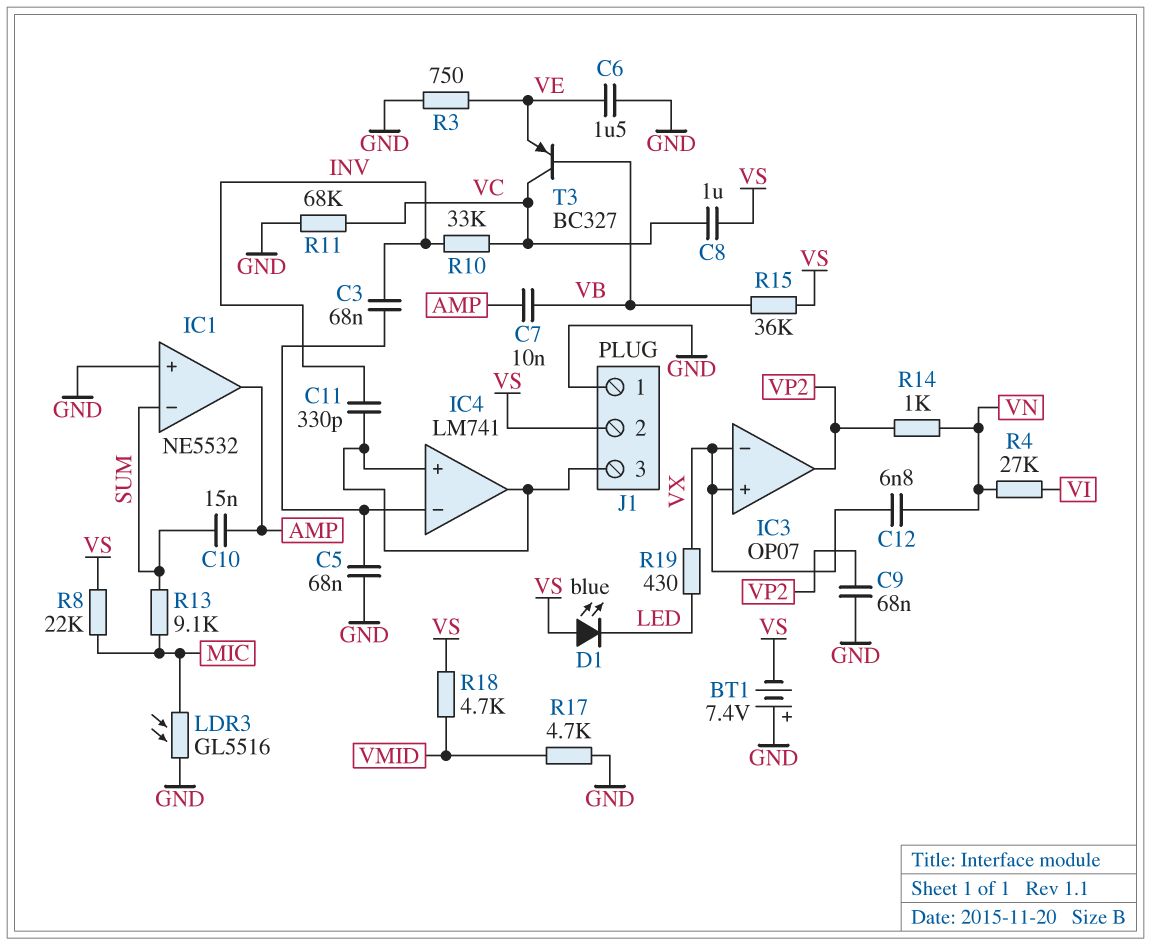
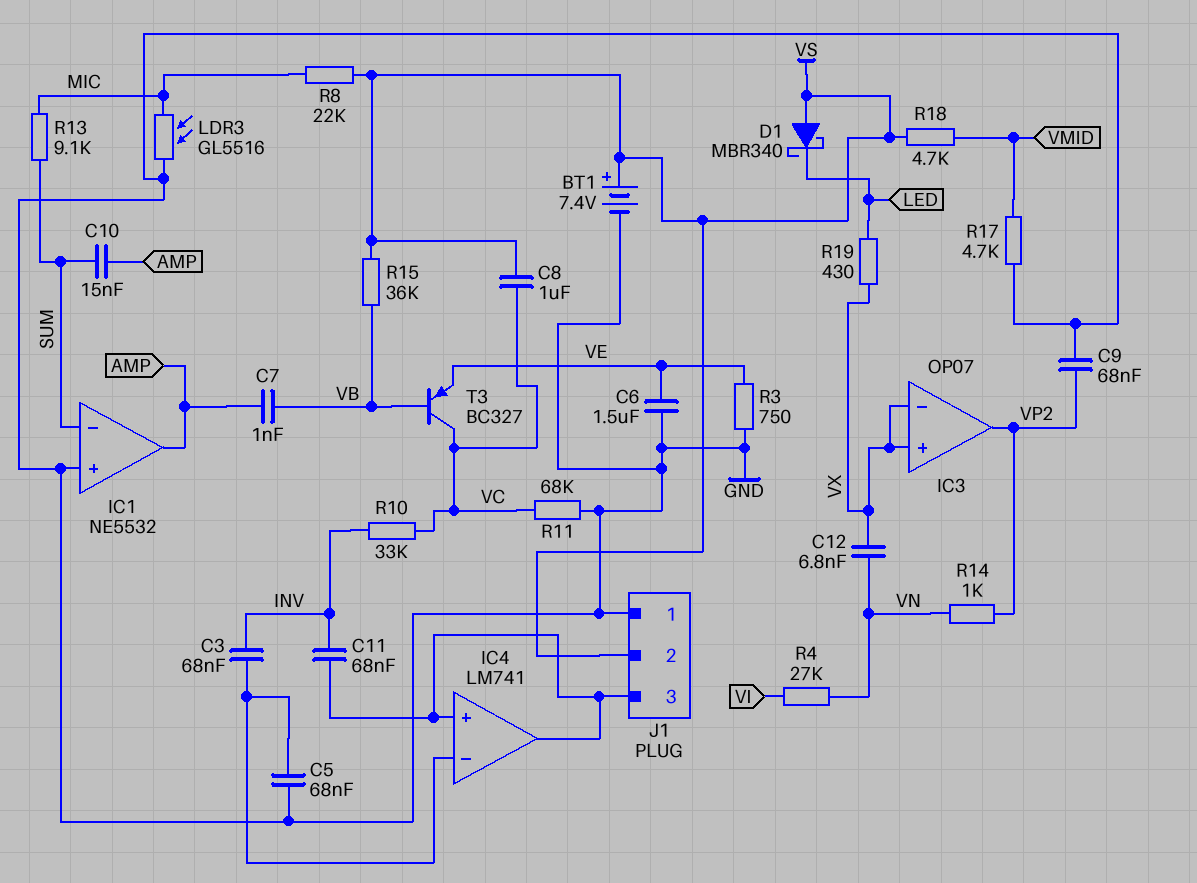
BT1: 7.4V (plus GND, minus VS) -> 7.4V (plus VS, minus GND)
C7: 10nF (AMP, VB) -> 1nF (AMP, VB)
C11: 330pF (IC4/in+, INV) -> 68nF (IC4/in+, INV)
D1: LED blue (A VS, K LED) -> schottky MBR340 (A VS, K LED)

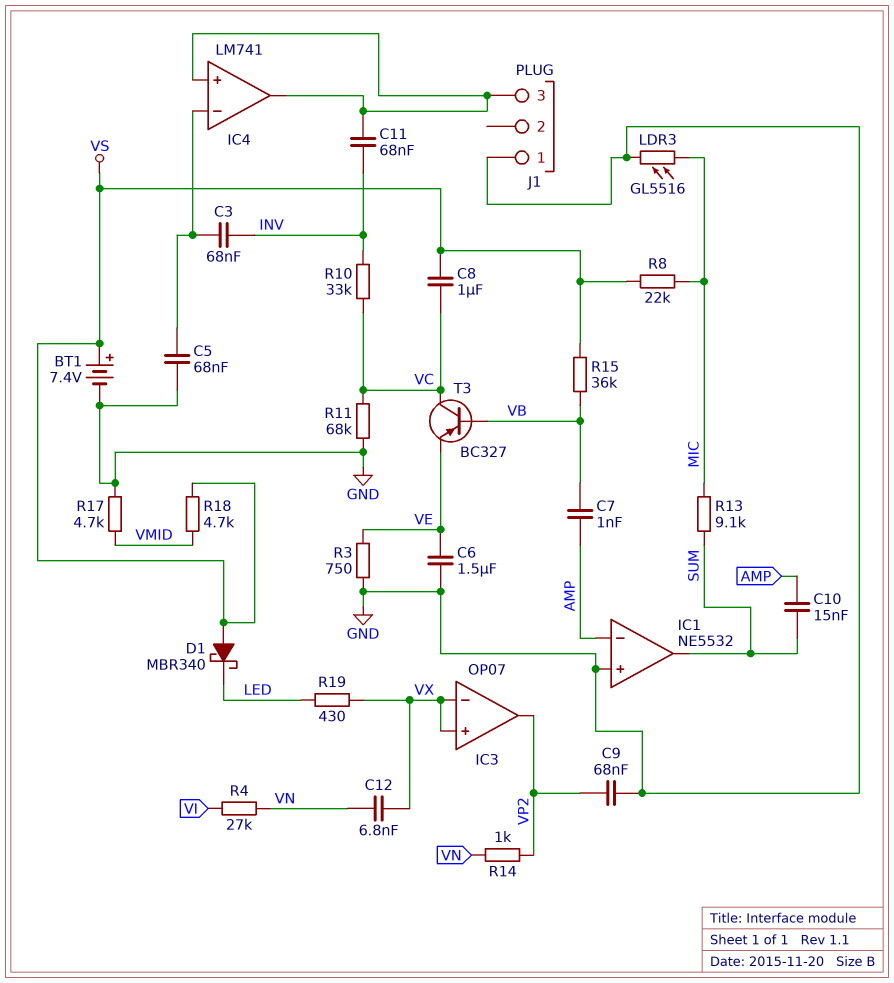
IC1 pin in-: SUM -> AMP
IC1 pin out: AMP -> SUM
J1 pin 2: VS -> none

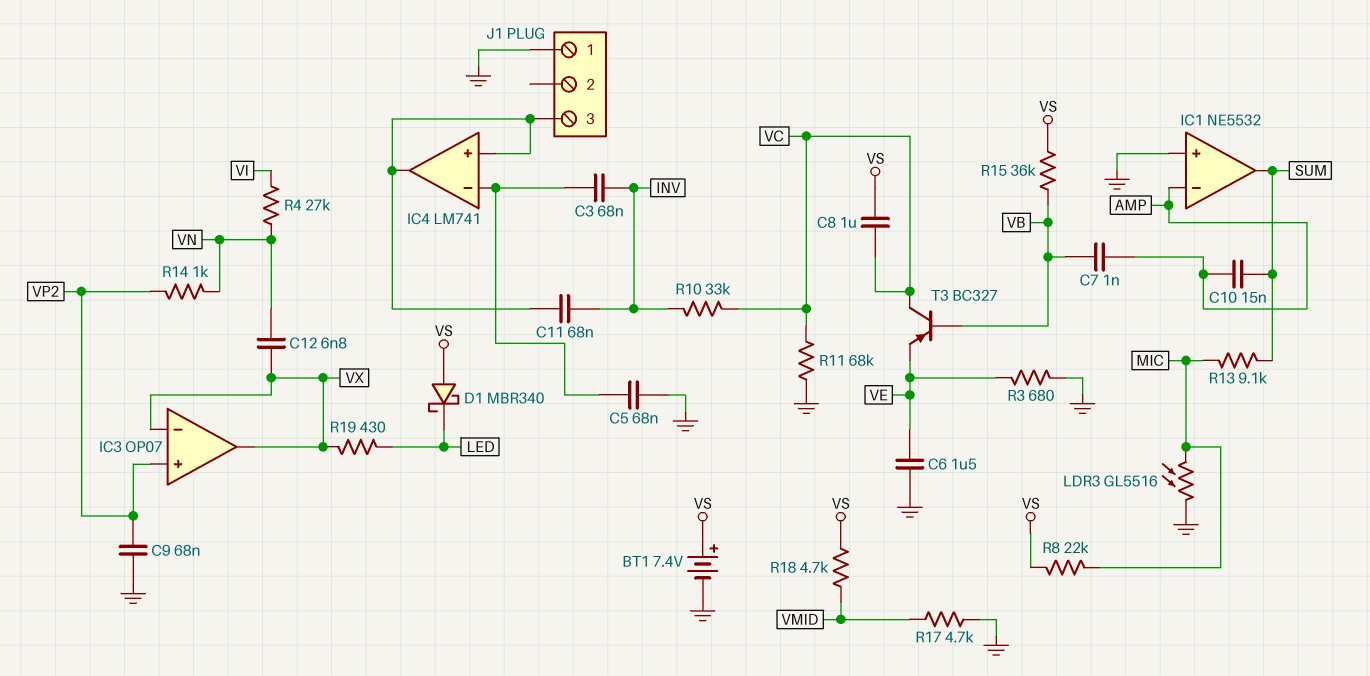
IC3 pin in+: VX -> VP2
IC3 pin out: VP2 -> VX
R3: 750 (GND, VE) -> 680 (GND, VE)

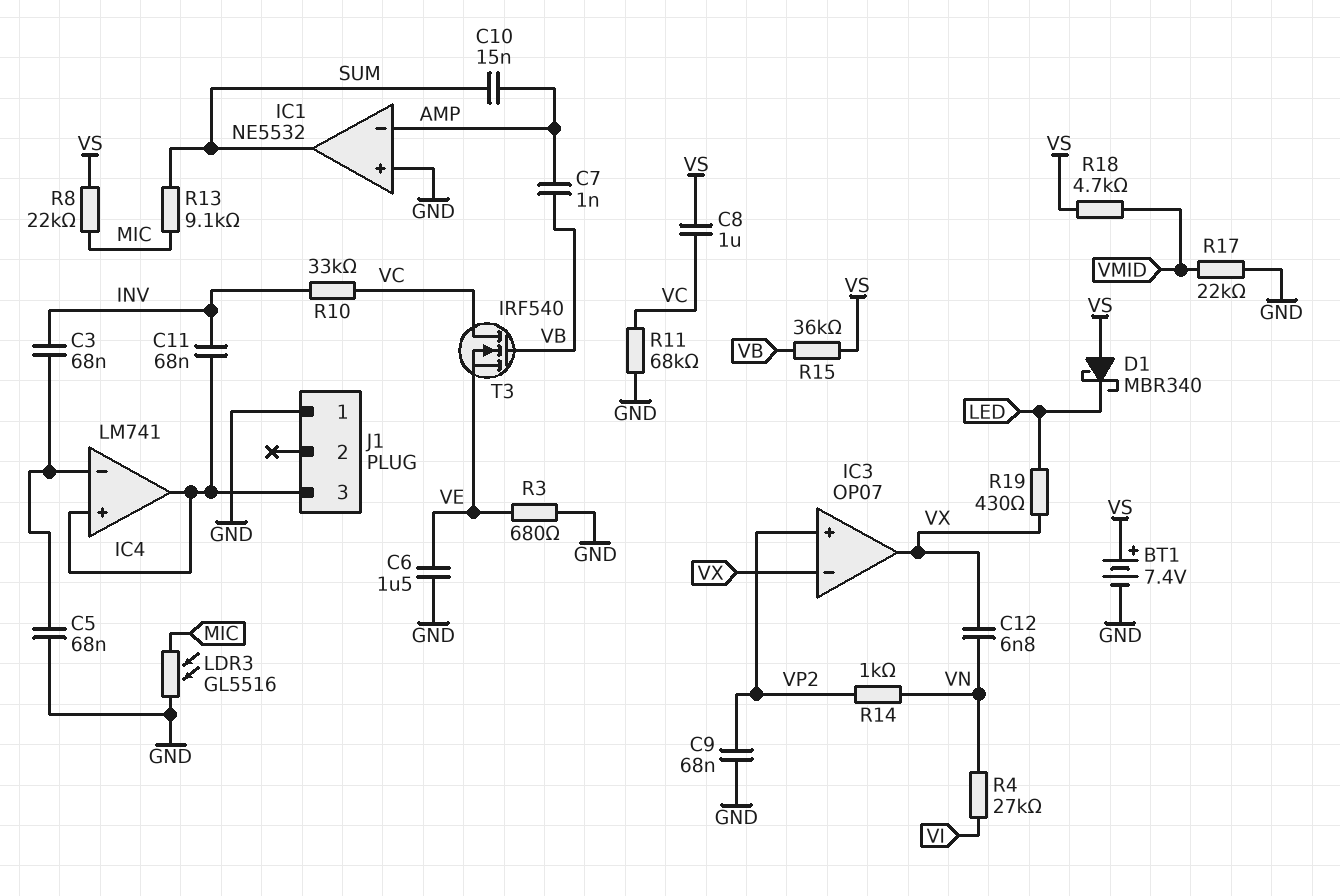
R17: 4.7k (GND, VMID) -> 22k (GND, VMID)
T3: PNP BC327 (B VB, C VC, E VE) -> NMOS IRF540 (G VB, D VC, S VE)

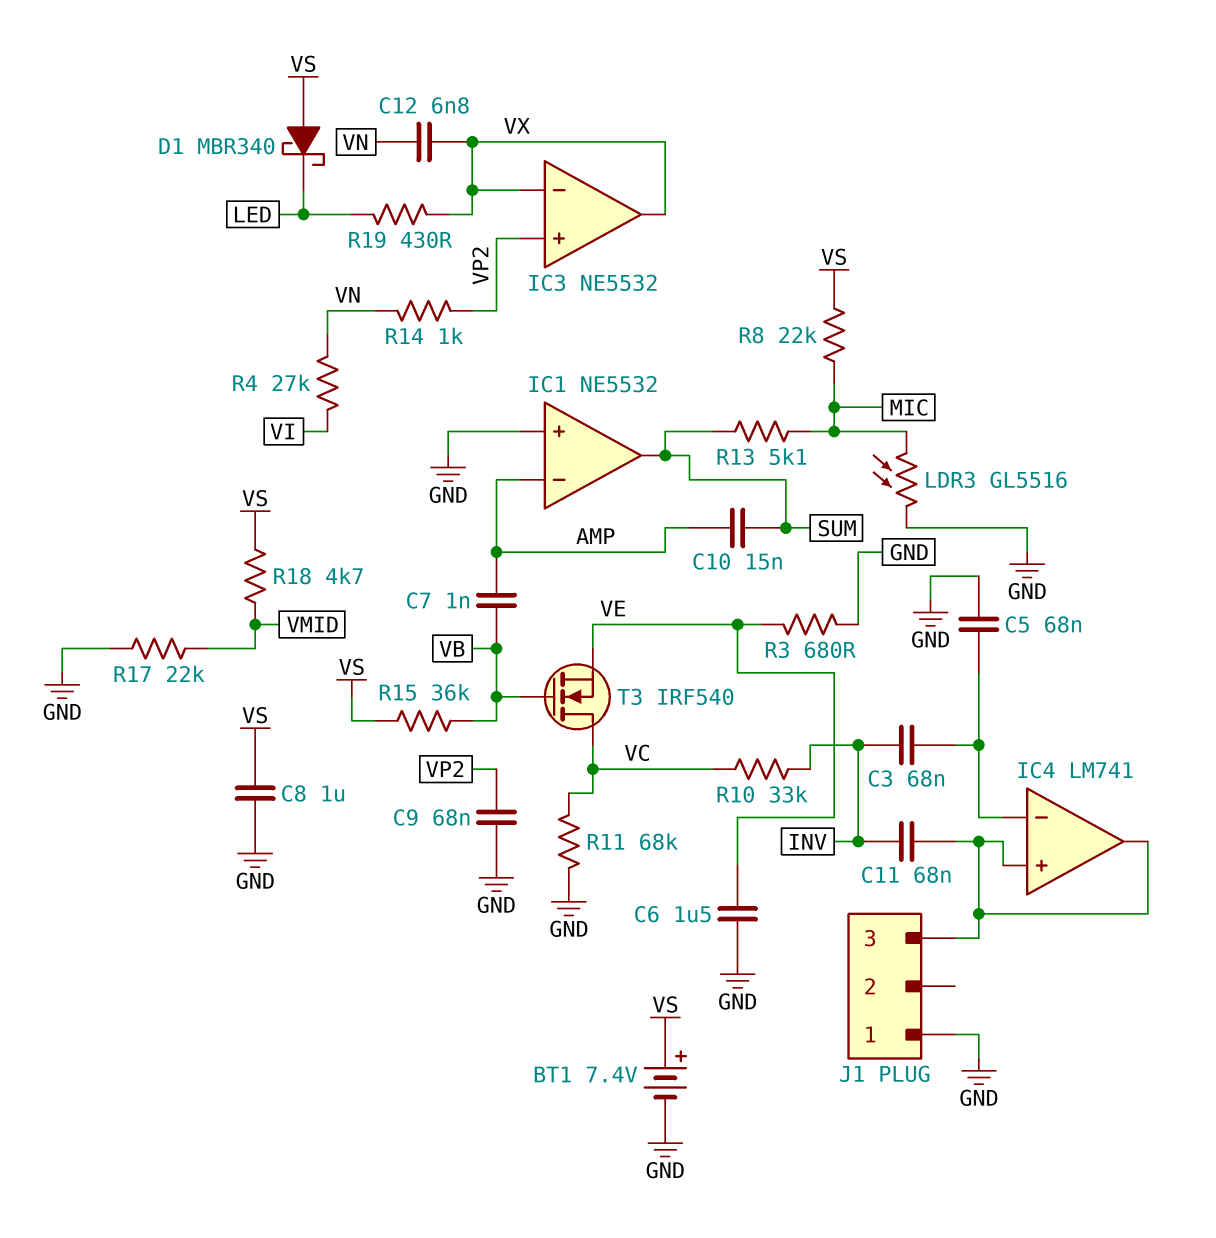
C8: 1uF (VC, VS) -> 1uF (GND, VS)
IC3: OP07 -> NE5532
R13: 9.1k (MIC, SUM) -> 5.1k (MIC, SUM)

